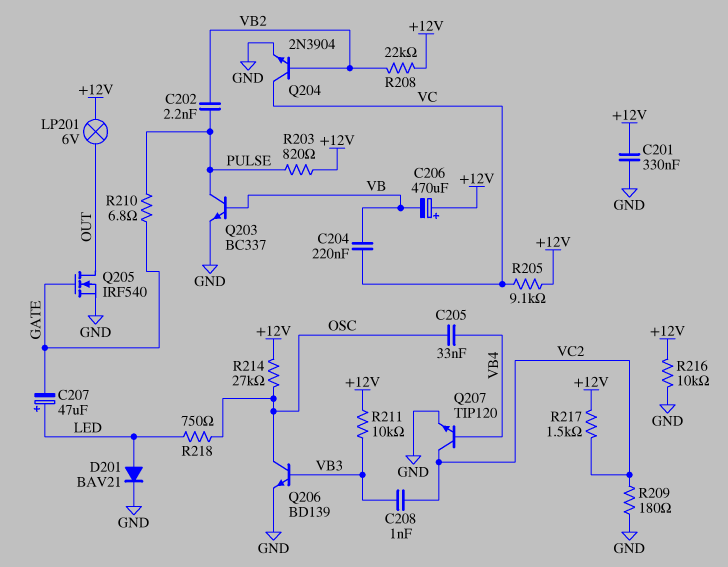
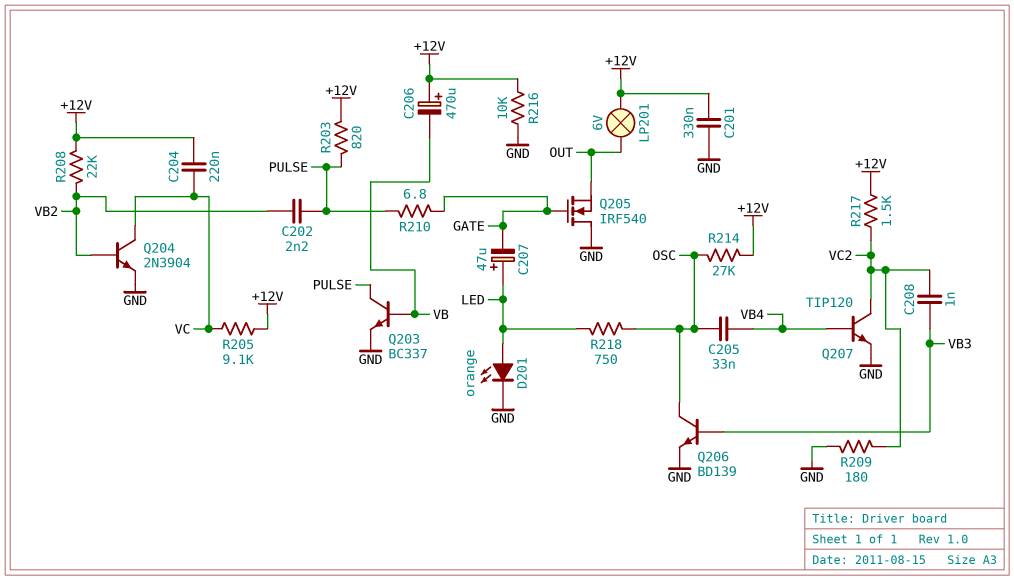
C204: 220nF (VB, VC) -> 220nF (+12V, VC)
D201: diode BAV21 (A LED, K GND) -> LED orange (A LED, K GND)
Q205: NMOS IRF540 (G GATE, D OUT, S GND) -> NMOS IRF540 (G GATE, D GND, S OUT)
R211: 10k (+12V, VB3) -> none

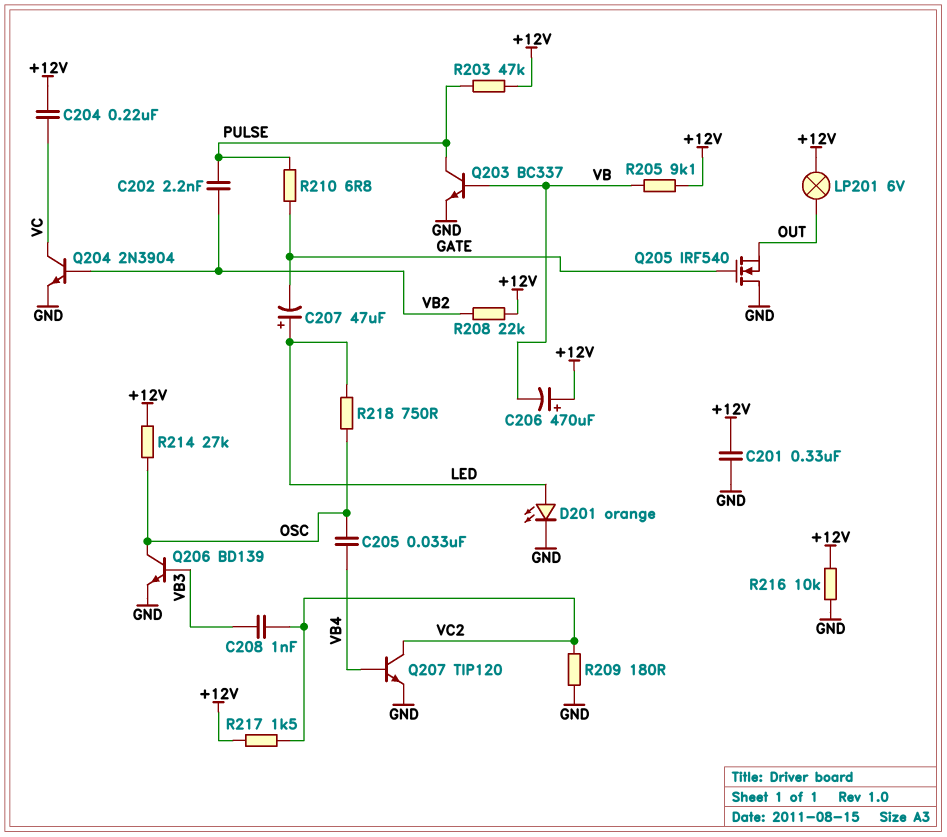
R203: 820 (+12V, PULSE) -> 47k (+12V, PULSE)
R205: 9.1k (+12V, VC) -> 9.1k (+12V, VB)

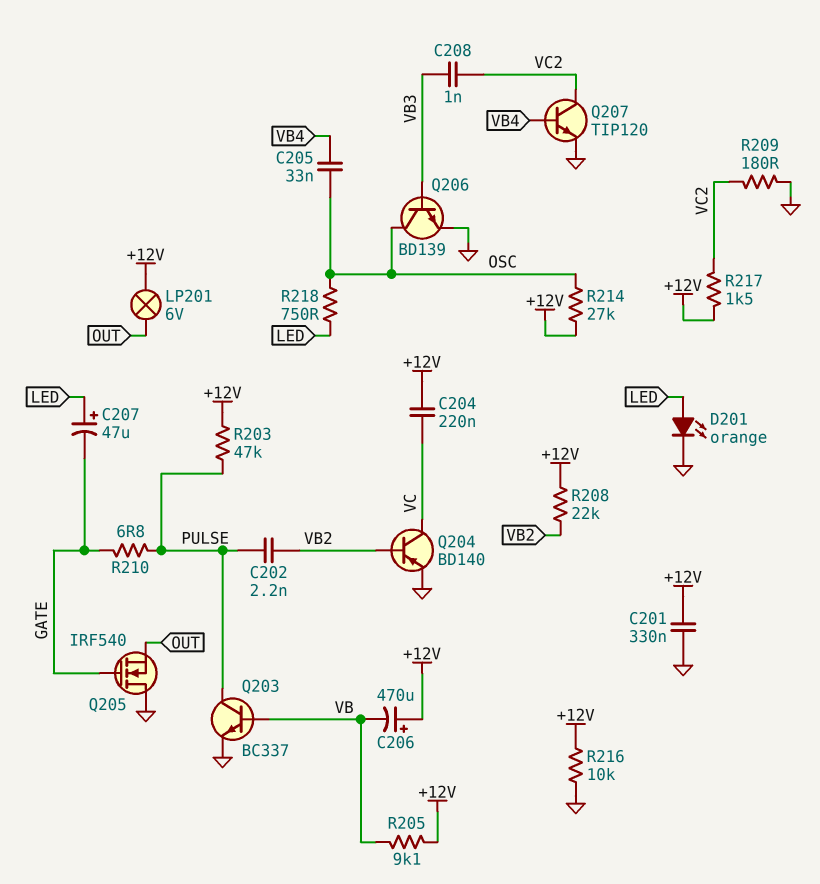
Q204: NPN 2N3904 (B VB2, C VC, E GND) -> PNP BD140 (B VB2, C VC, E GND)

